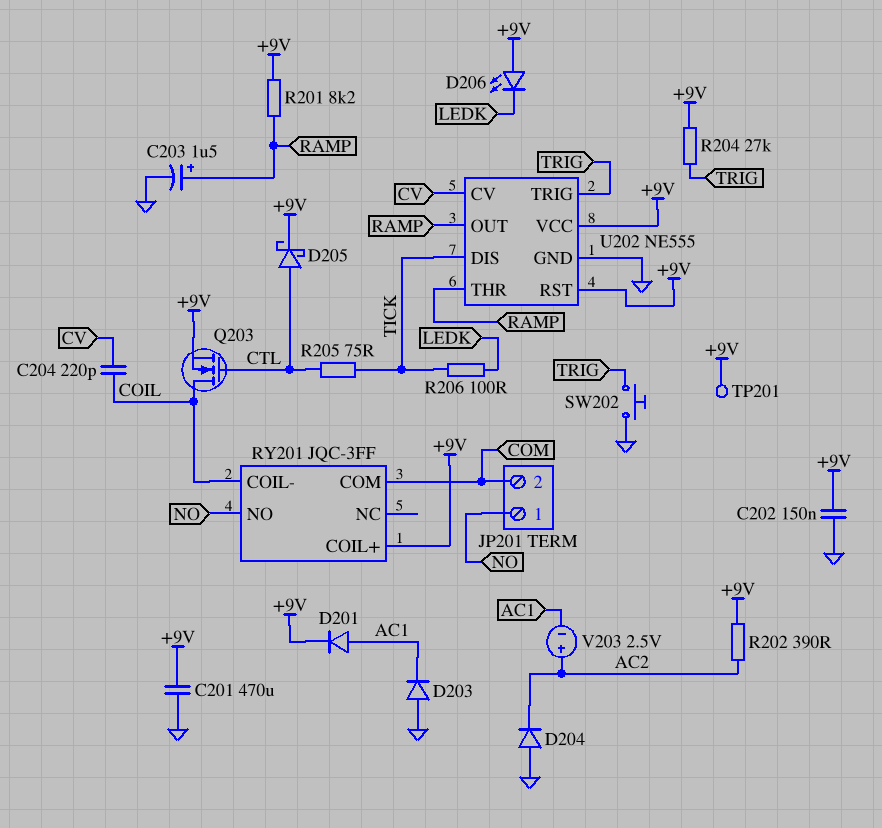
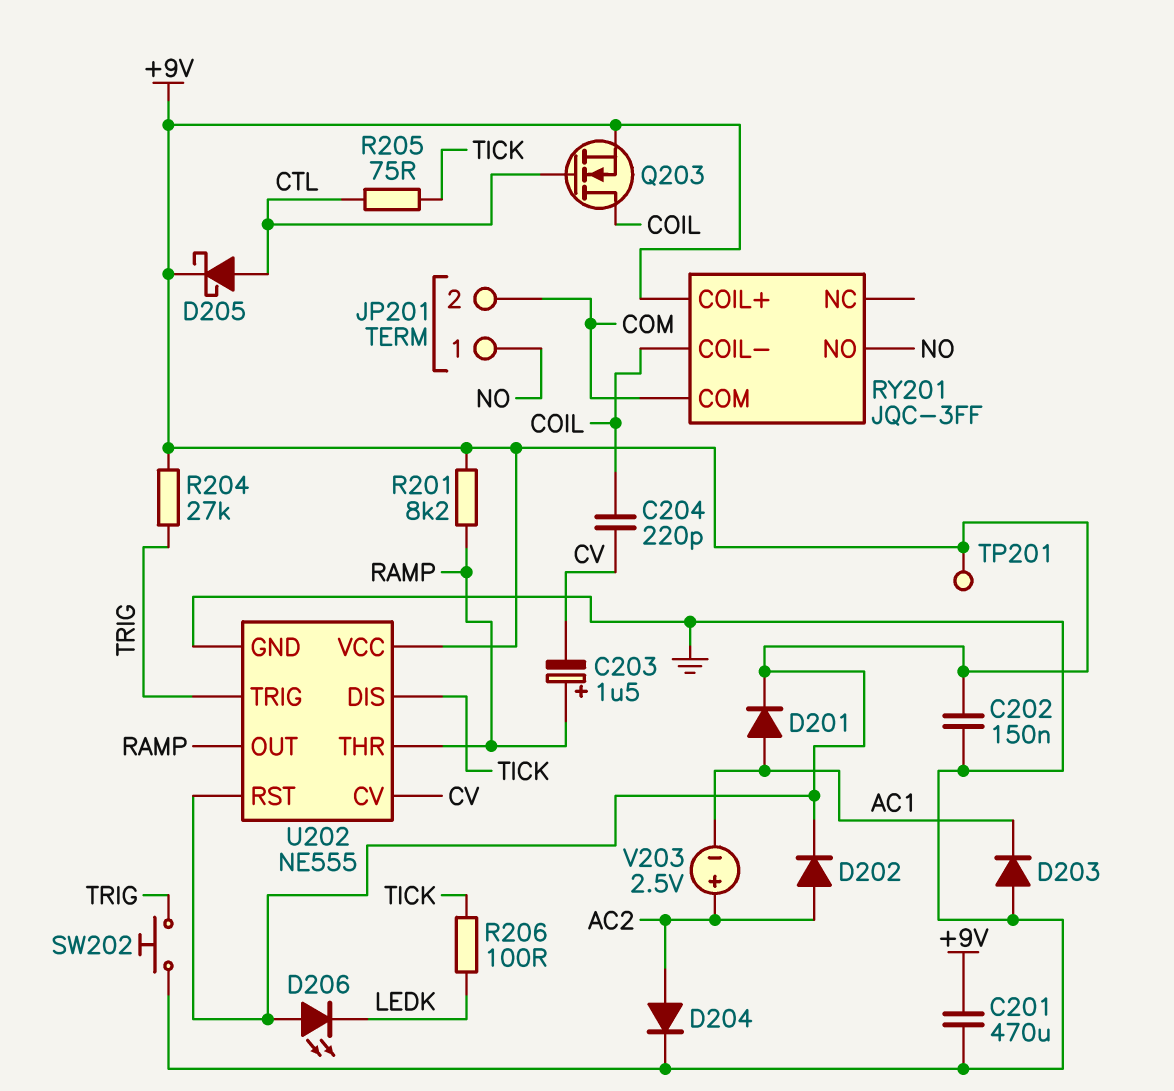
C203: 1.5uF (plus RAMP, minus GND) -> 1.5uF (plus RAMP, minus CV)
D202: none -> diode (A AC2, K +9V)
D204: diode (A GND, K AC2) -> diode (A AC2, K GND)
R202: 390 (+9V, AC2) -> none

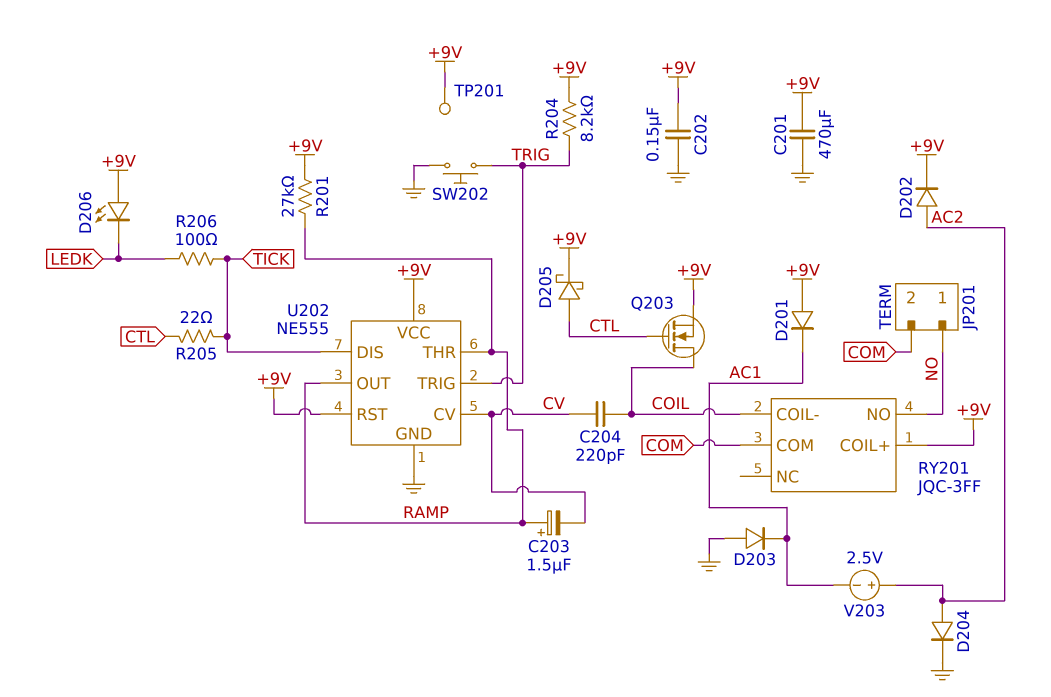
D201: diode (A AC1, K +9V) -> diode (A +9V, K AC1)
R201: 8.2k (+9V, RAMP) -> 27k (+9V, RAMP)
R204: 27k (+9V, TRIG) -> 8.2k (+9V, TRIG)
R205: 75 (CTL, TICK) -> 22 (CTL, TICK)

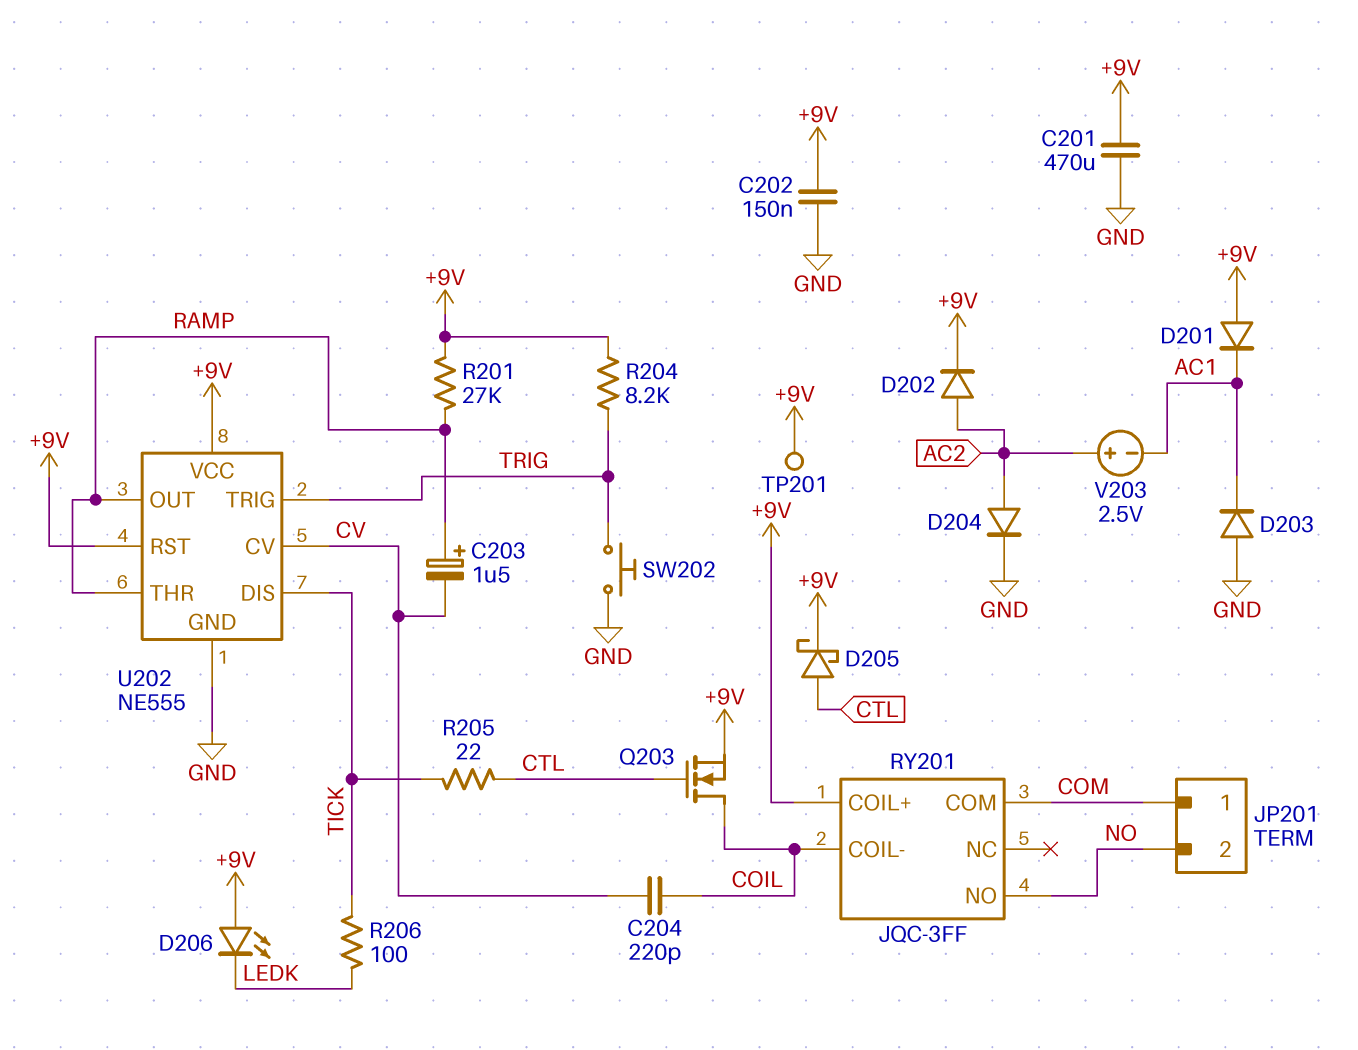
JP201 pin 1: NO -> COM
JP201 pin 2: COM -> NO

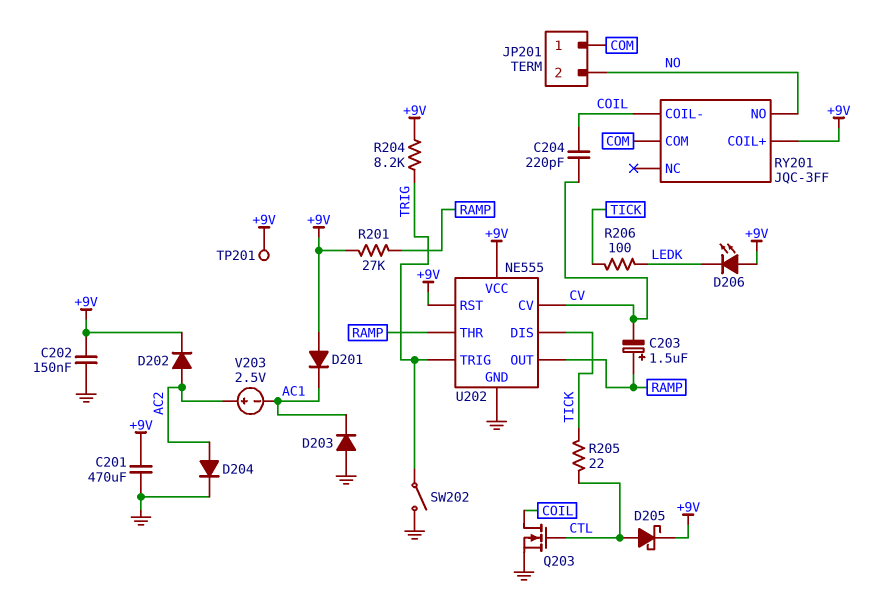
Q203: NMOS (G CTL, D COIL, S +9V) -> NMOS (G CTL, D COIL, S GND)
SW202: button (GND, TRIG) -> switch (GND, TRIG)

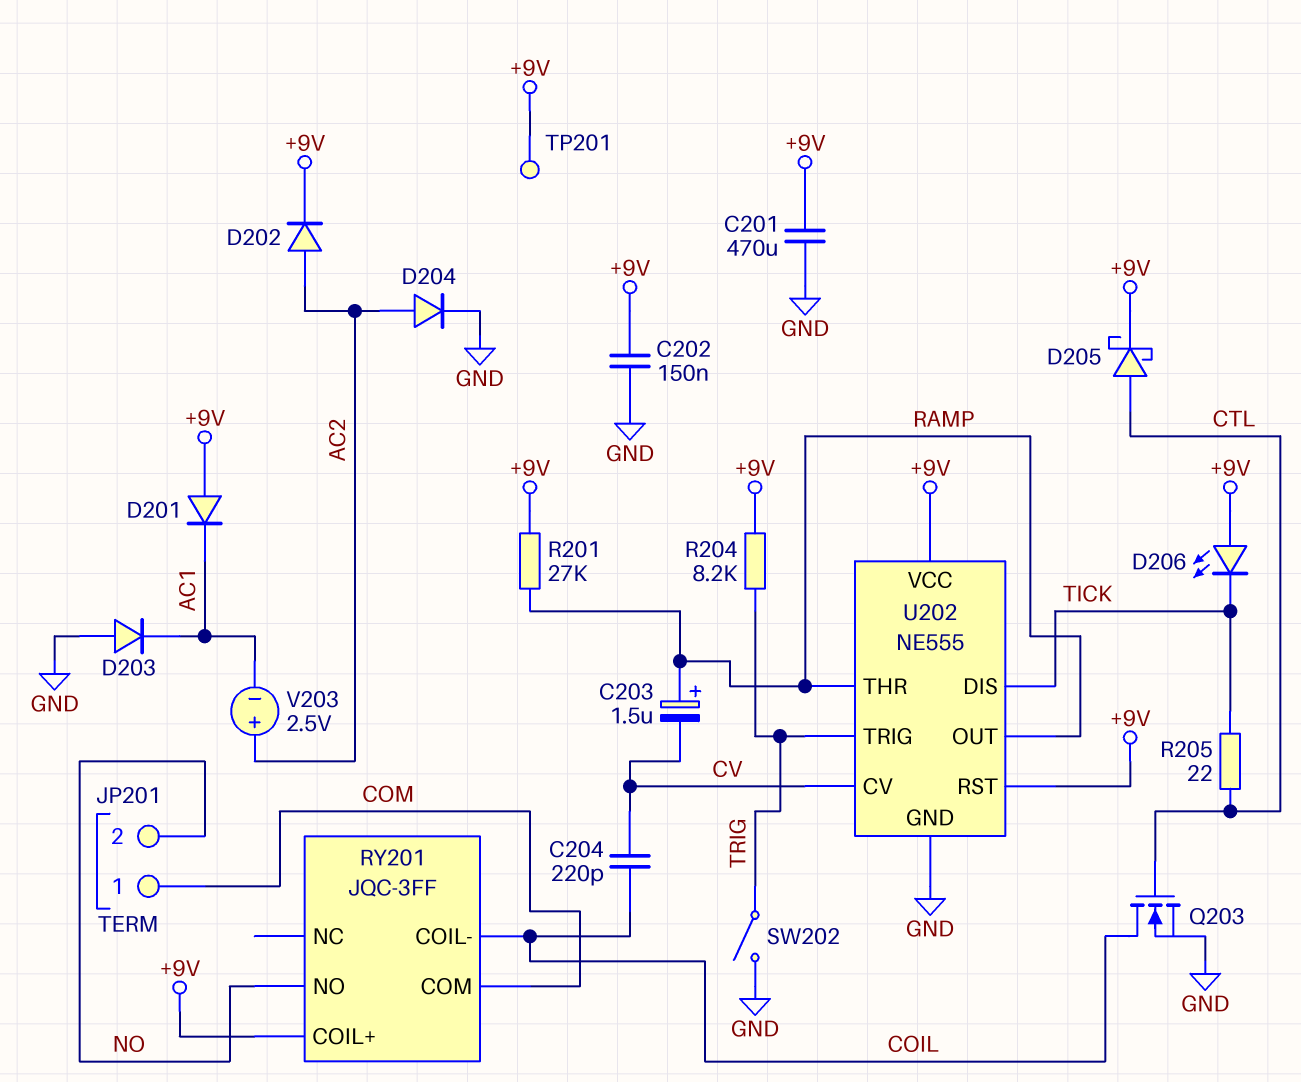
D206: LED (A +9V, K LEDK) -> LED (A +9V, K TICK)
R206: 100 (LEDK, TICK) -> none

